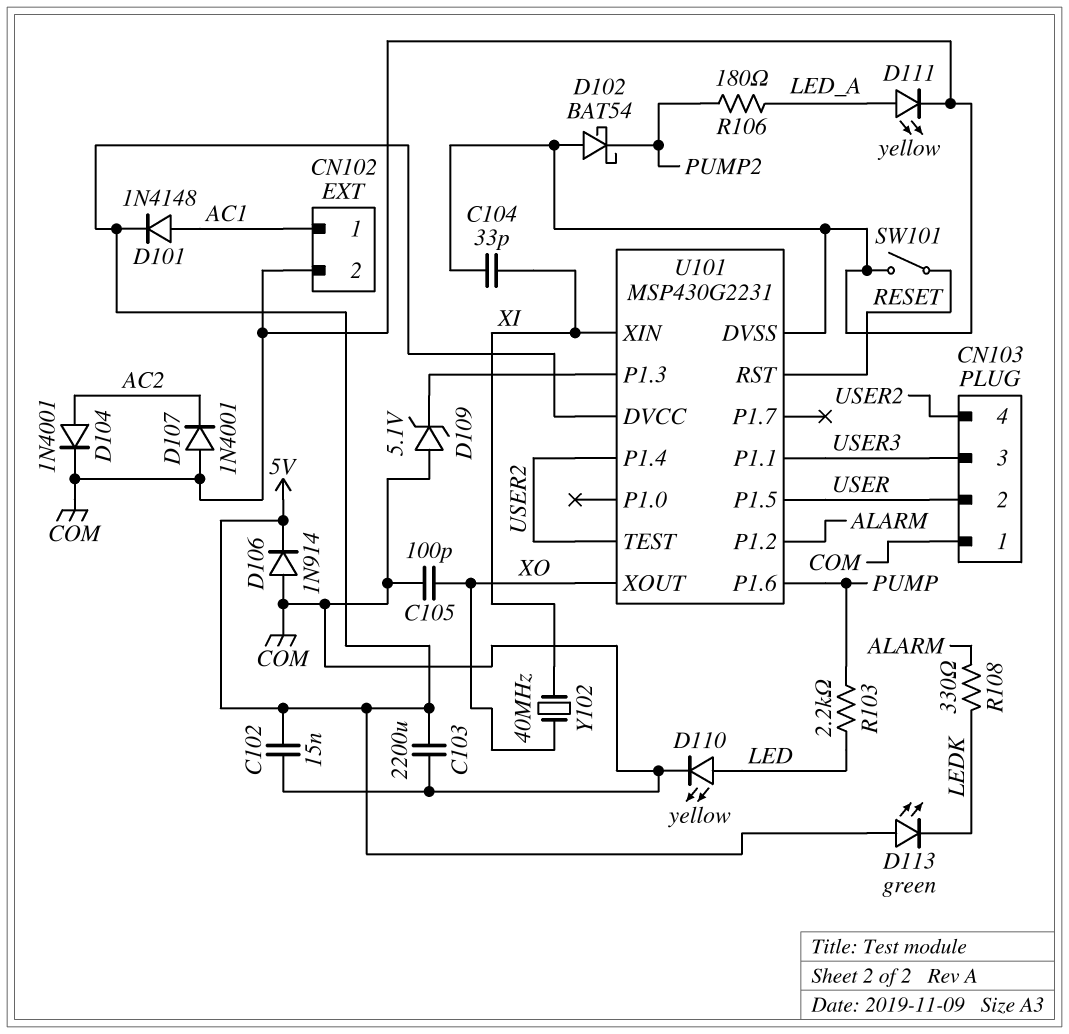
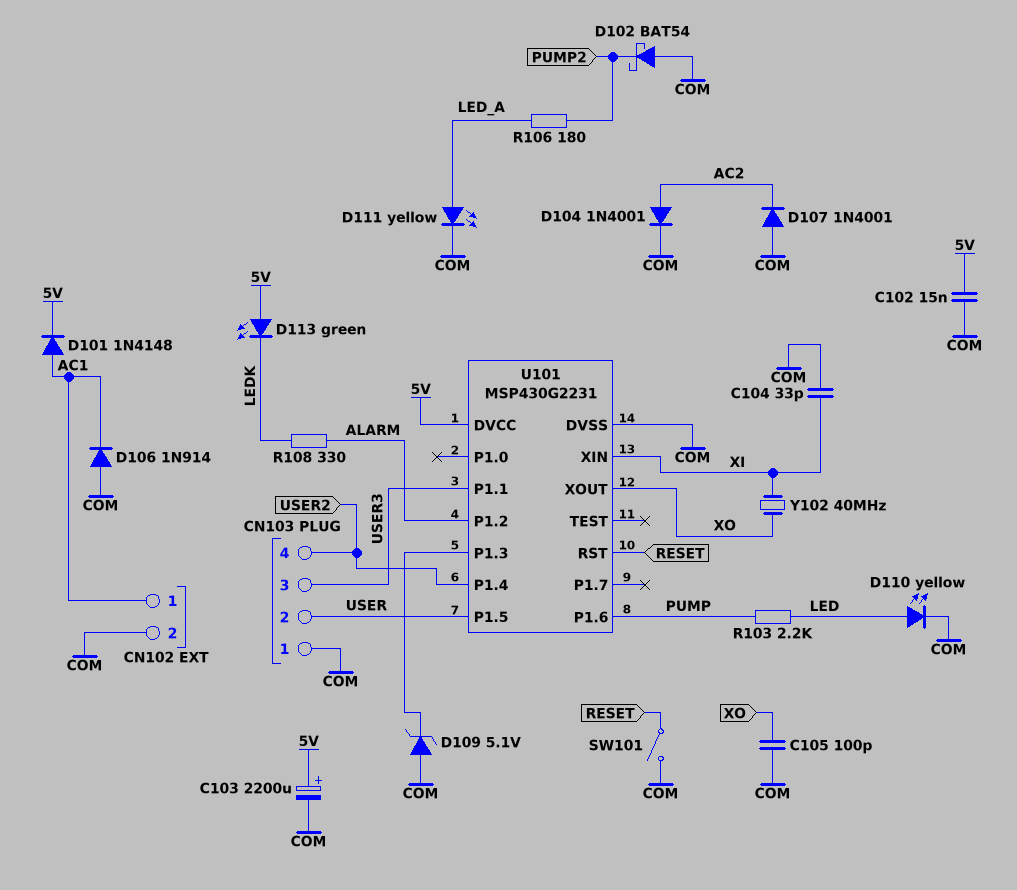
C103: 2200uF (5V, COM) -> 2200uF (plus 5V, minus COM)
D106: diode 1N914 (A COM, K 5V) -> diode 1N914 (A COM, K AC1)
U101 pin TEST: USER2 -> none

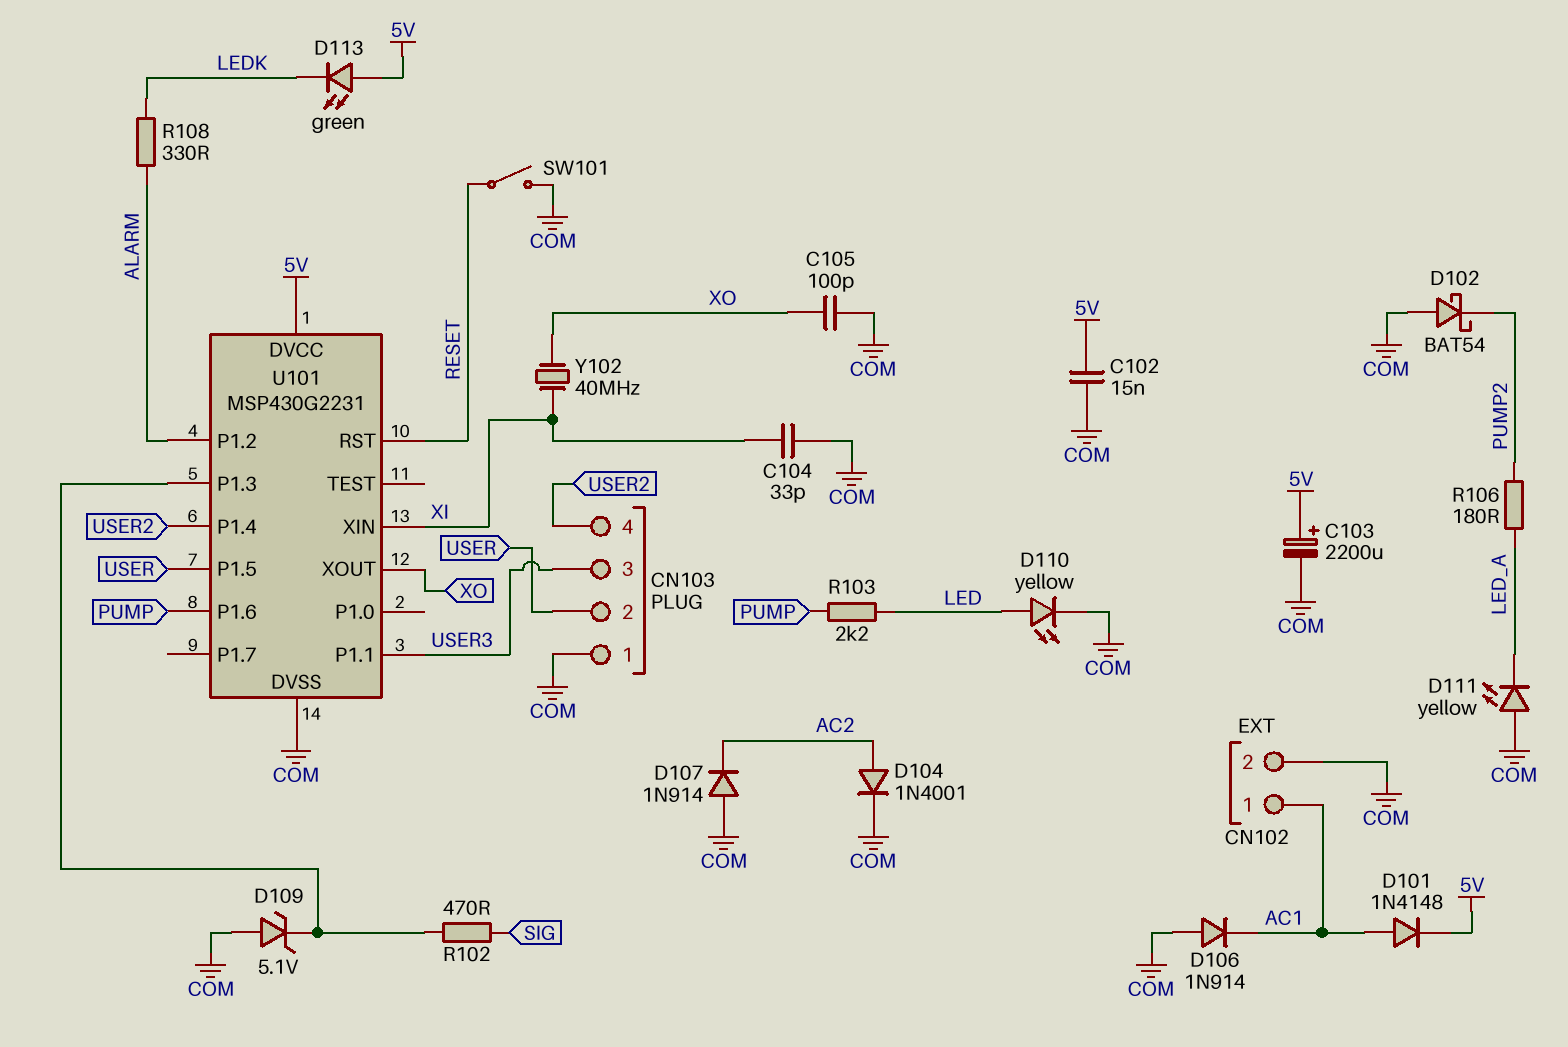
D107: diode 1N4001 (A COM, K AC2) -> diode 1N914 (A COM, K AC2)
D111: LED yellow (A LED_A, K COM) -> LED yellow (A COM, K LED_A)
R102: none -> 470 (SIG, U101/P1.3)

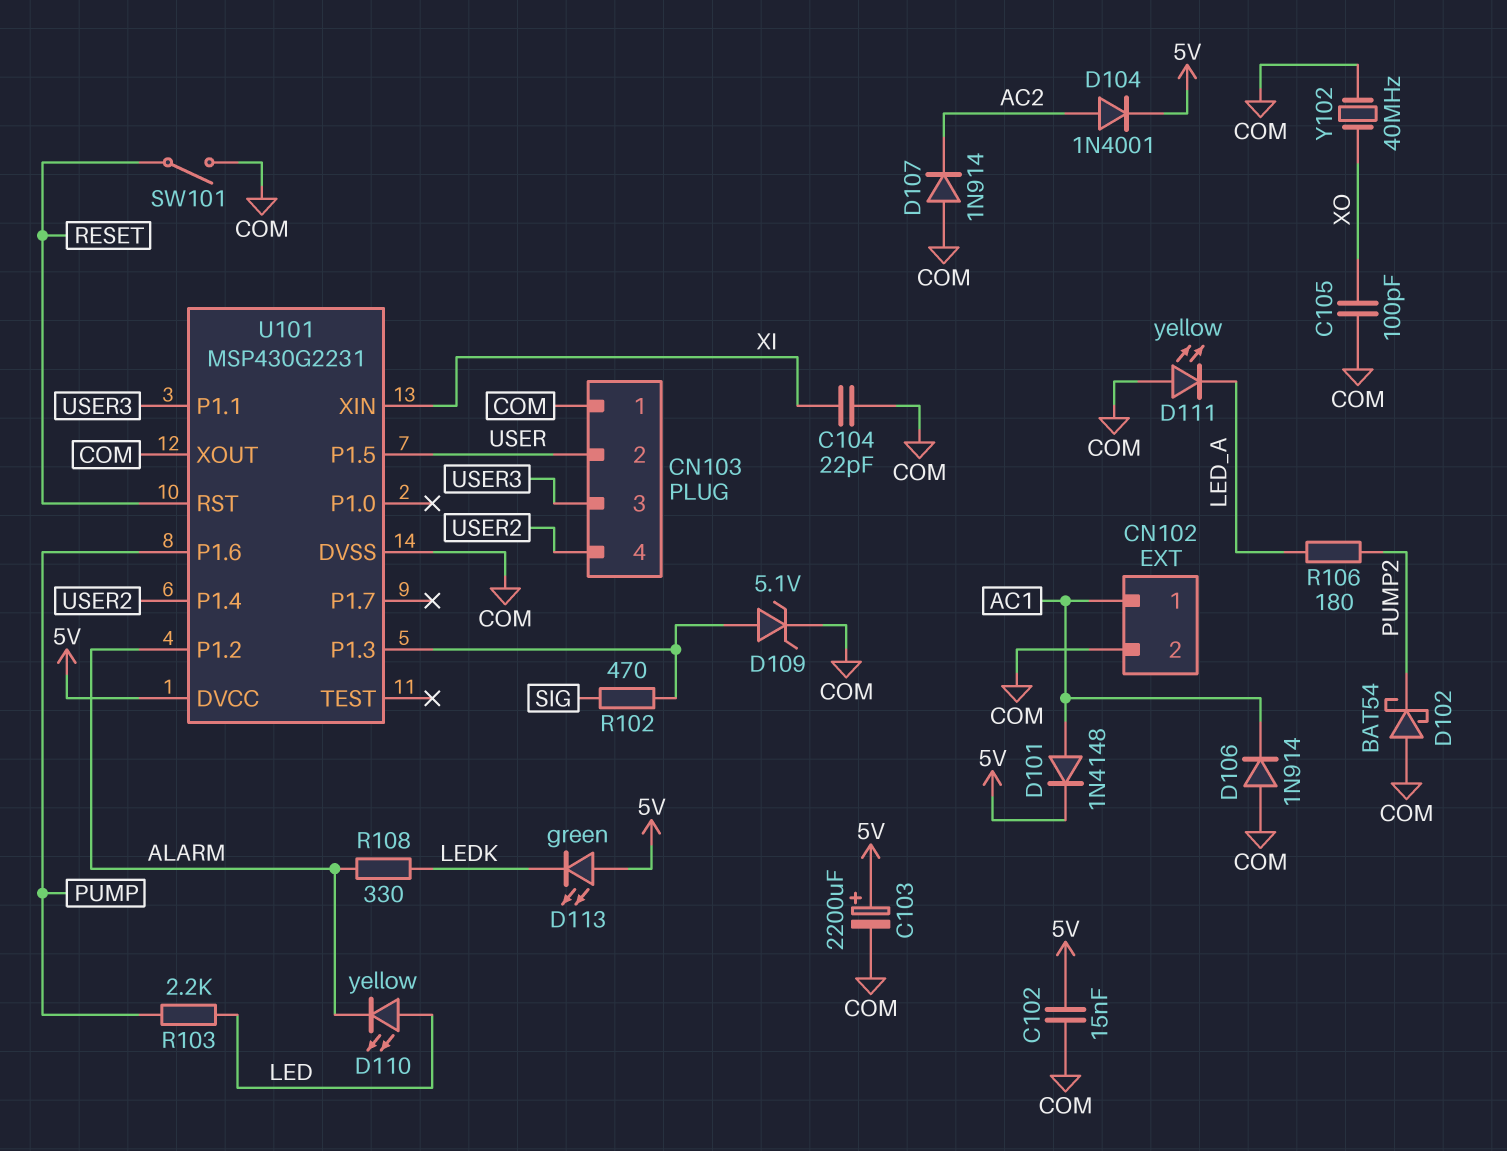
C104: 33pF (COM, XI) -> 22pF (COM, XI)
D104: diode 1N4001 (A AC2, K COM) -> diode 1N4001 (A AC2, K 5V)
D109: zener 5.1V (A COM, K U101/P1.3) -> zener 5.1V (A U101/P1.3, K COM)
D110: LED yellow (A LED, K COM) -> LED yellow (A LED, K ALARM)
U101 pin XOUT: XO -> COM
Y102: 40MHz (XI, XO) -> 40MHz (COM, XO)

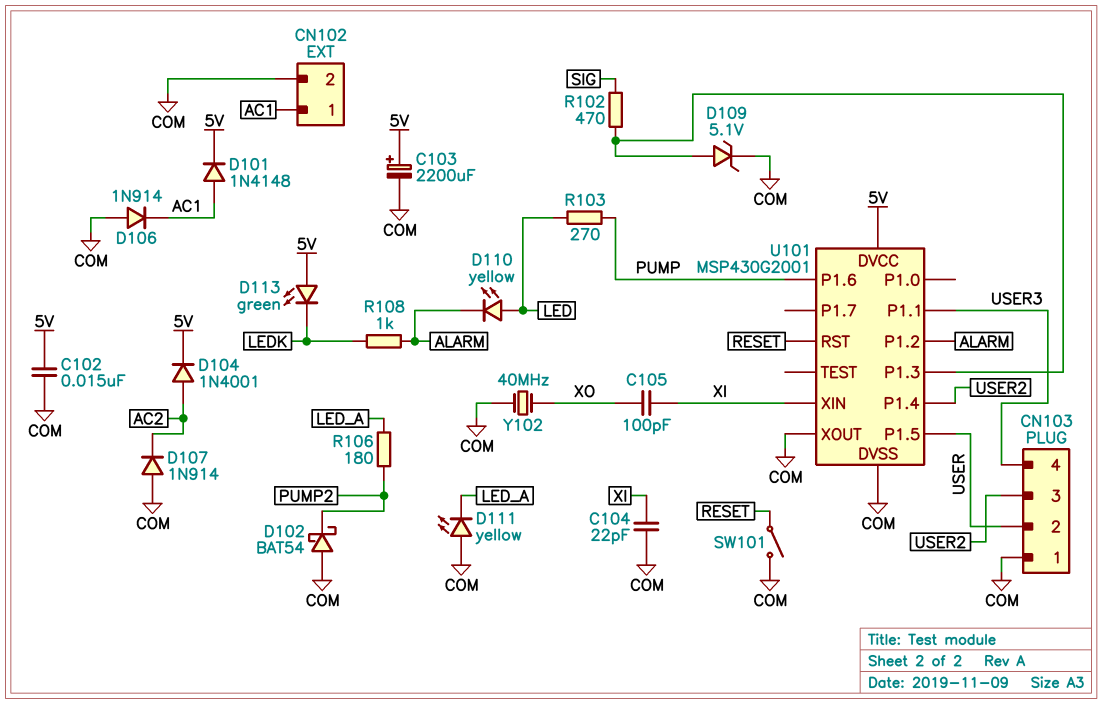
C105: 100pF (COM, XO) -> 100pF (XI, XO)
CN103 pin 3: USER3 -> USER2
CN103 pin 4: USER2 -> USER3
R103: 2.2k (LED, PUMP) -> 270 (LED, PUMP)
R108: 330 (ALARM, LEDK) -> 1k (ALARM, LEDK)
U101: MSP430G2231 -> MSP430G2001

